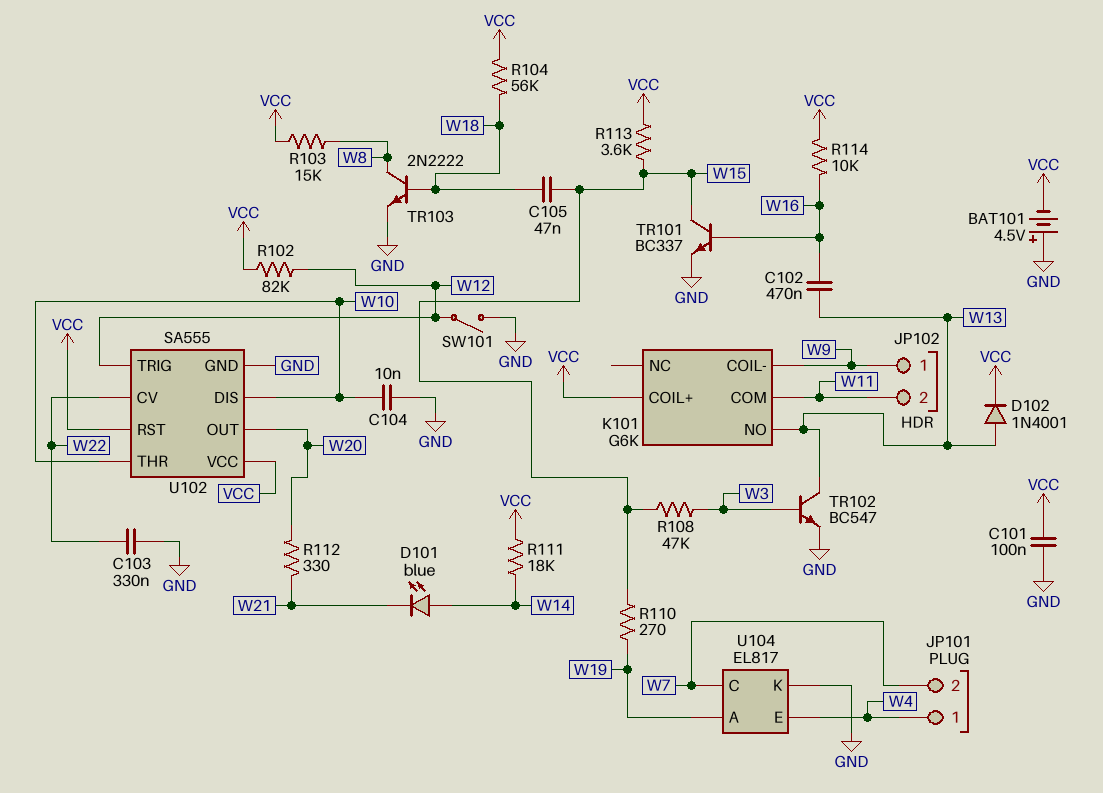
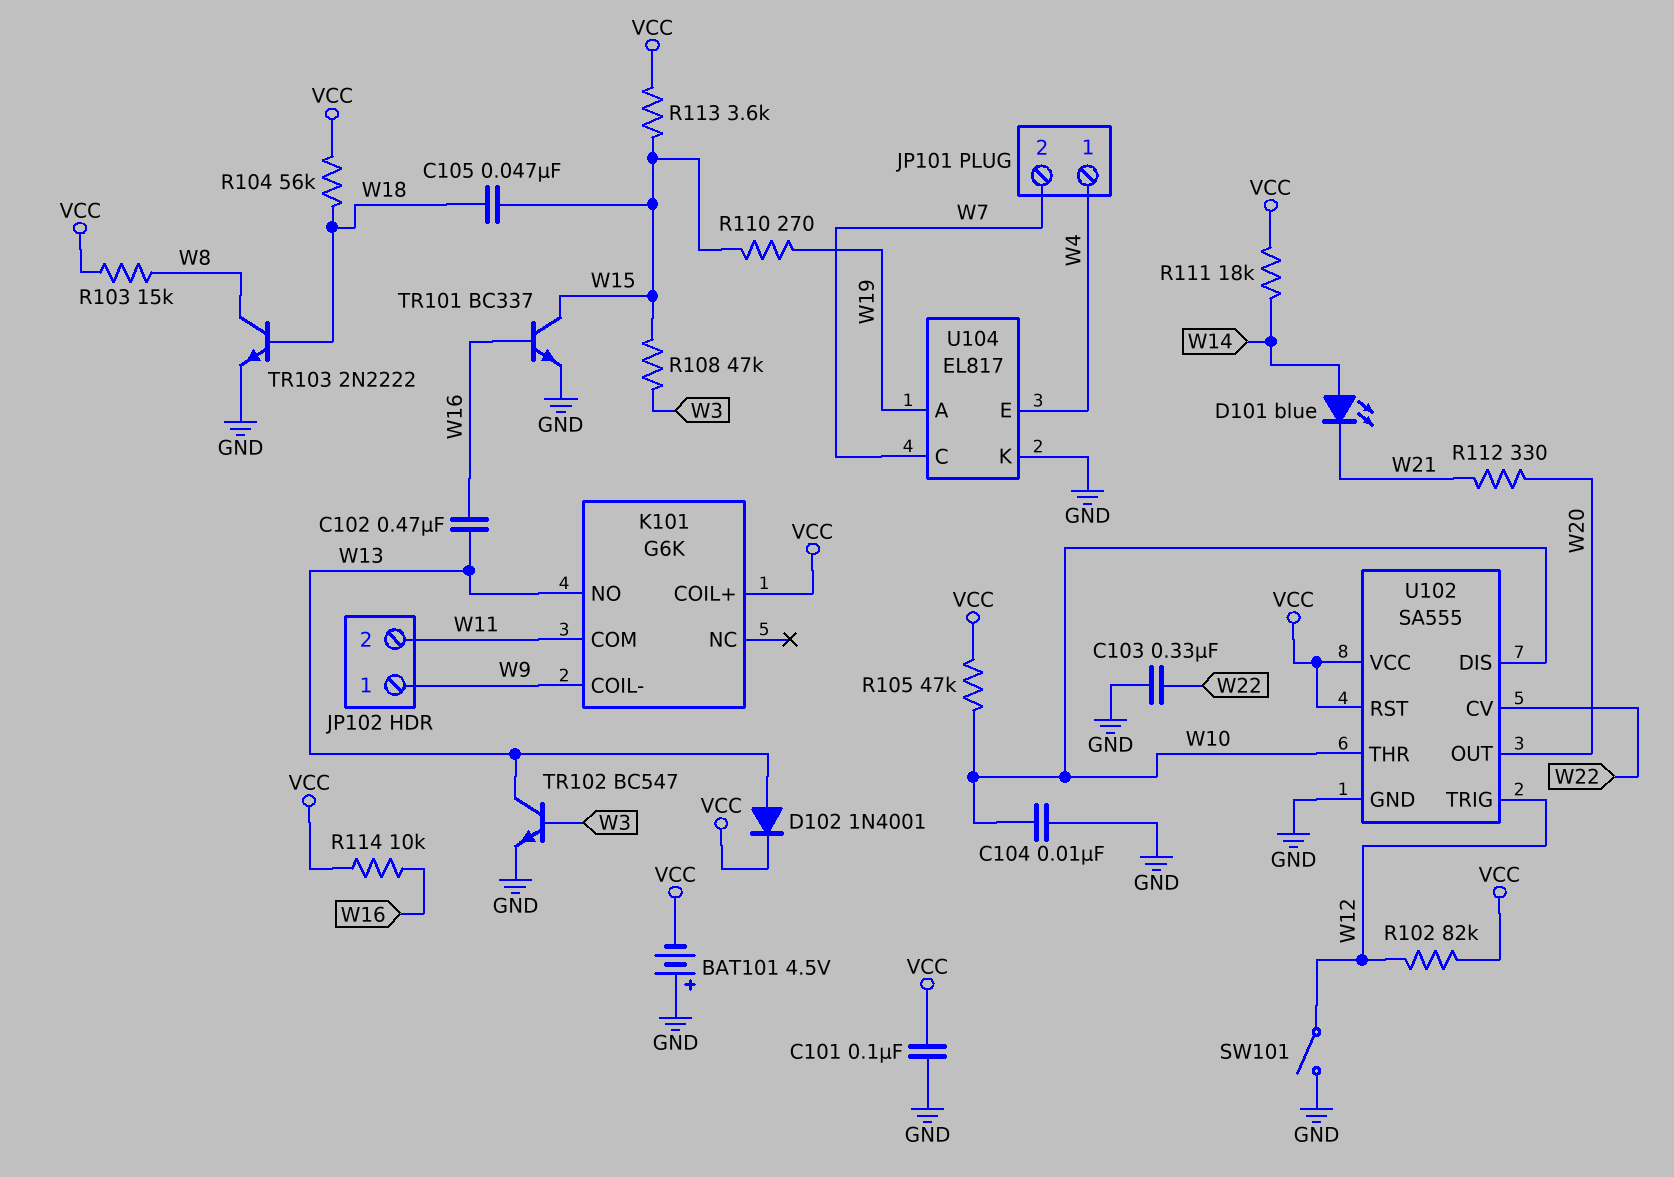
R105: none -> 47k (VCC, W10)

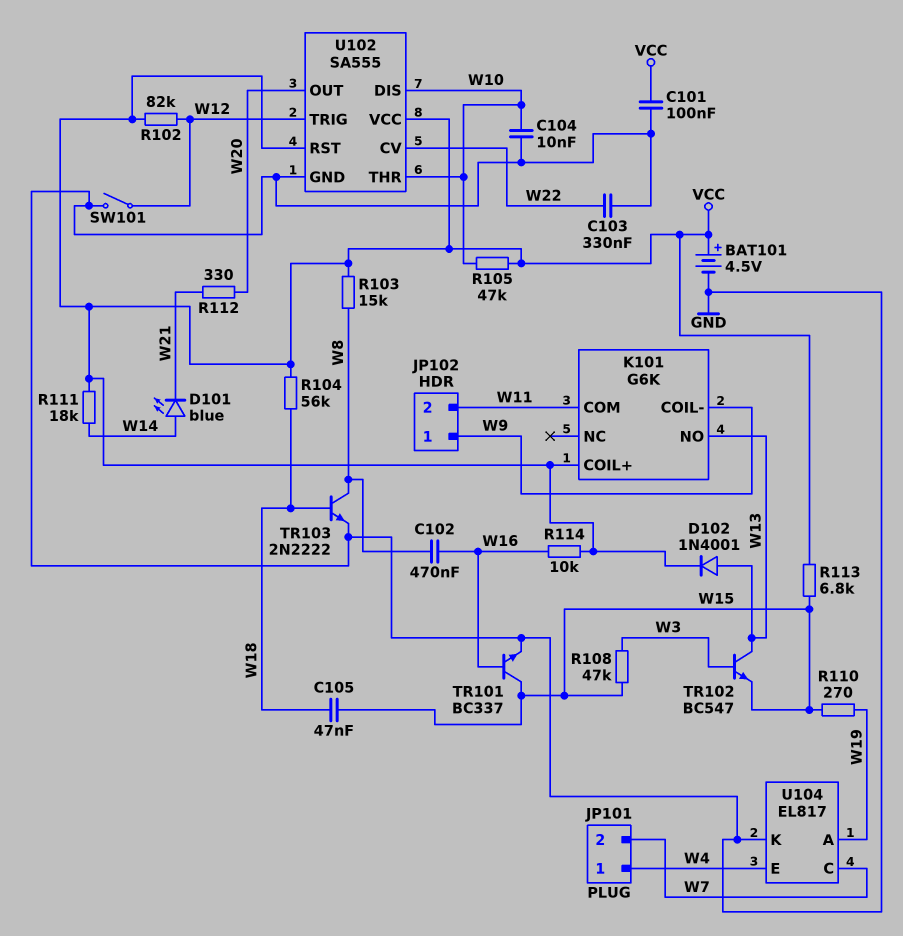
BAT101: 4.5V (plus GND, minus VCC) -> 4.5V (plus VCC, minus GND)
C102: 470nF (W13, W16) -> 470nF (W8, W16)
R113: 3.6k (VCC, W15) -> 6.8k (VCC, W15)
TR102: NPN BC547 (B W3, C W13, E GND) -> NPN BC547 (B W3, C W13, E W15)

